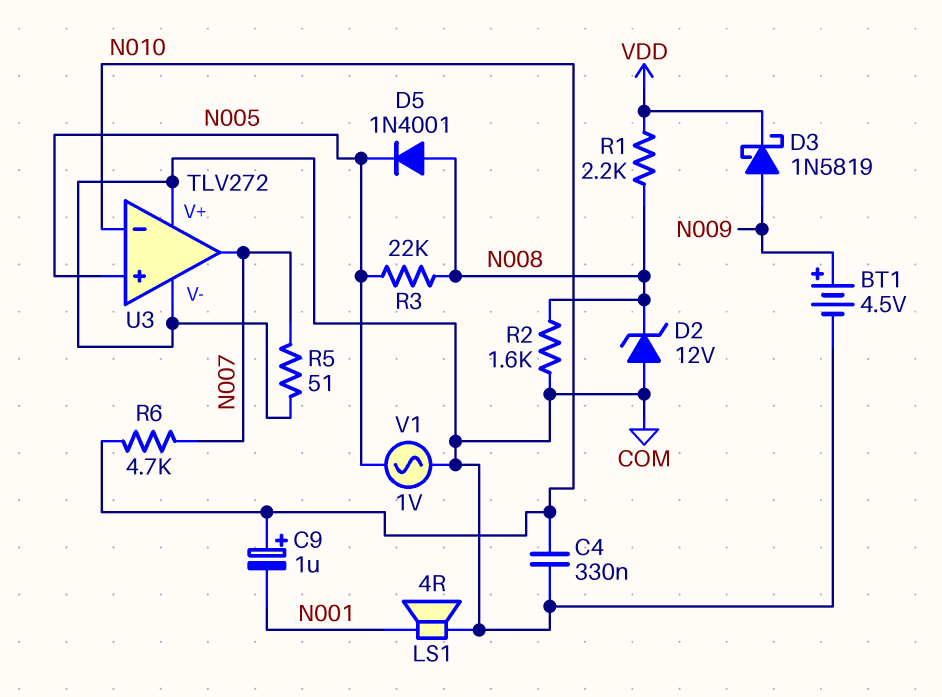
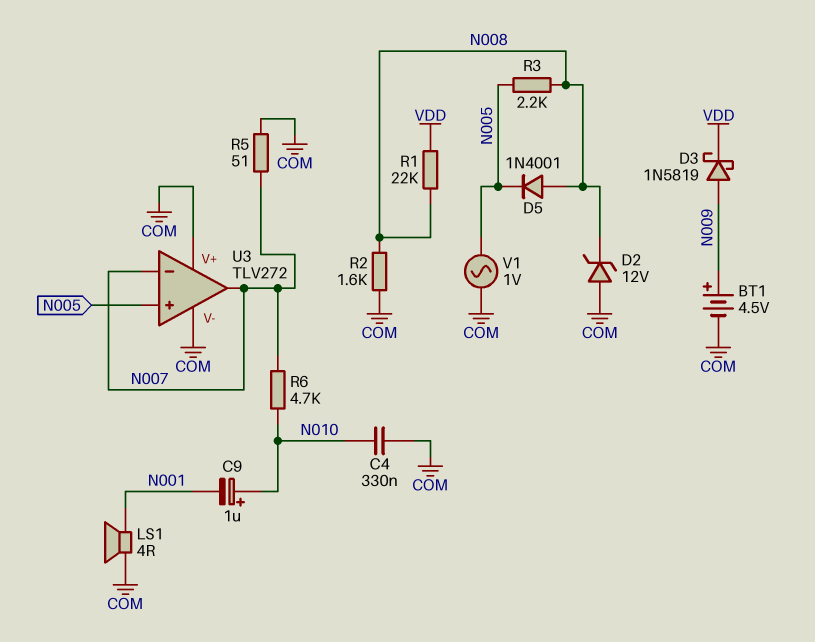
R1: 2.2k (N008, VDD) -> 22k (N008, VDD)
R3: 22k (N005, N008) -> 2.2k (N005, N008)
U3 pin in-: N010 -> N007

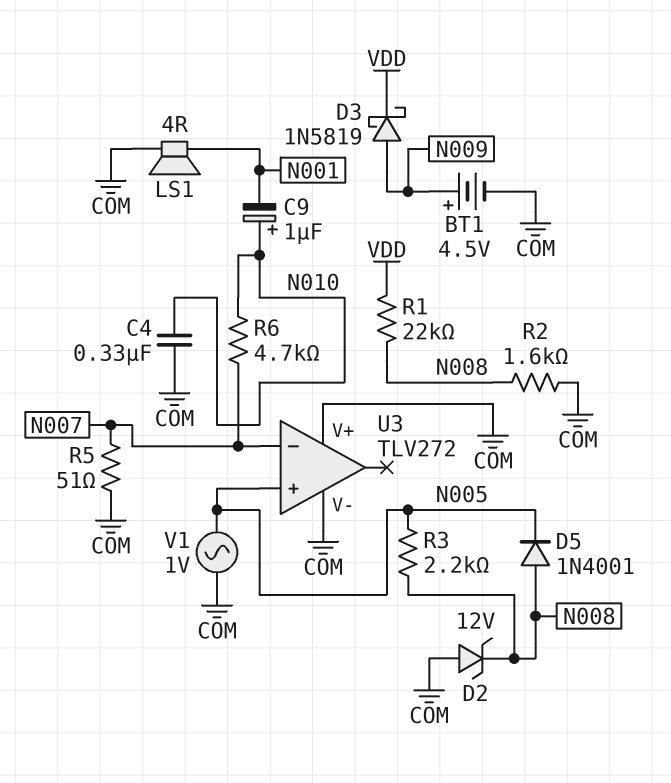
U3 pin out: N007 -> none

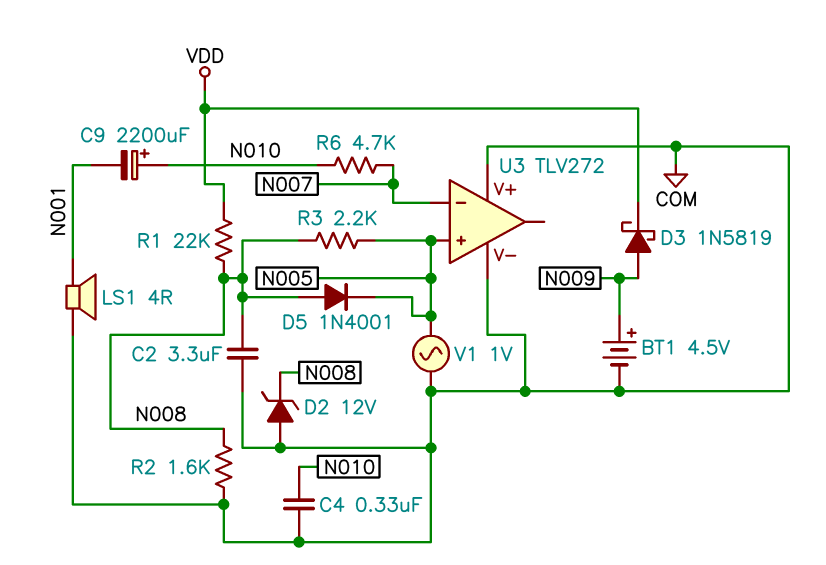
C2: none -> 3.3uF (COM, N008)
C9: 1uF (plus N010, minus N001) -> 2200uF (plus N010, minus N001)
R5: 51 (COM, N007) -> none

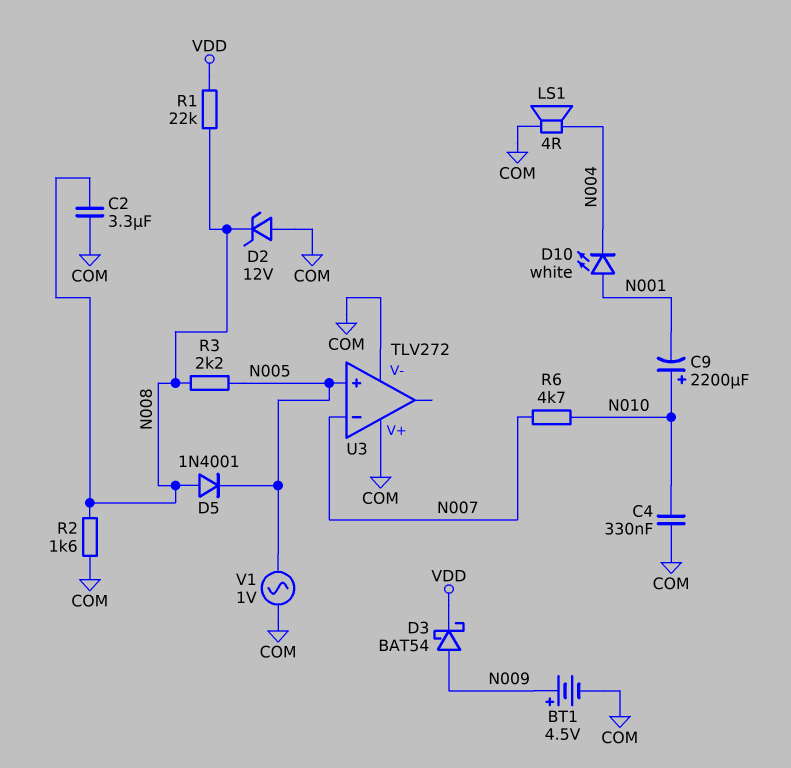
D3: schottky 1N5819 (A N009, K VDD) -> schottky BAT54 (A N009, K VDD)
D10: none -> LED white (A N001, K N004)
LS1: speaker 4R (COM, N001) -> speaker 4R (COM, N004)

